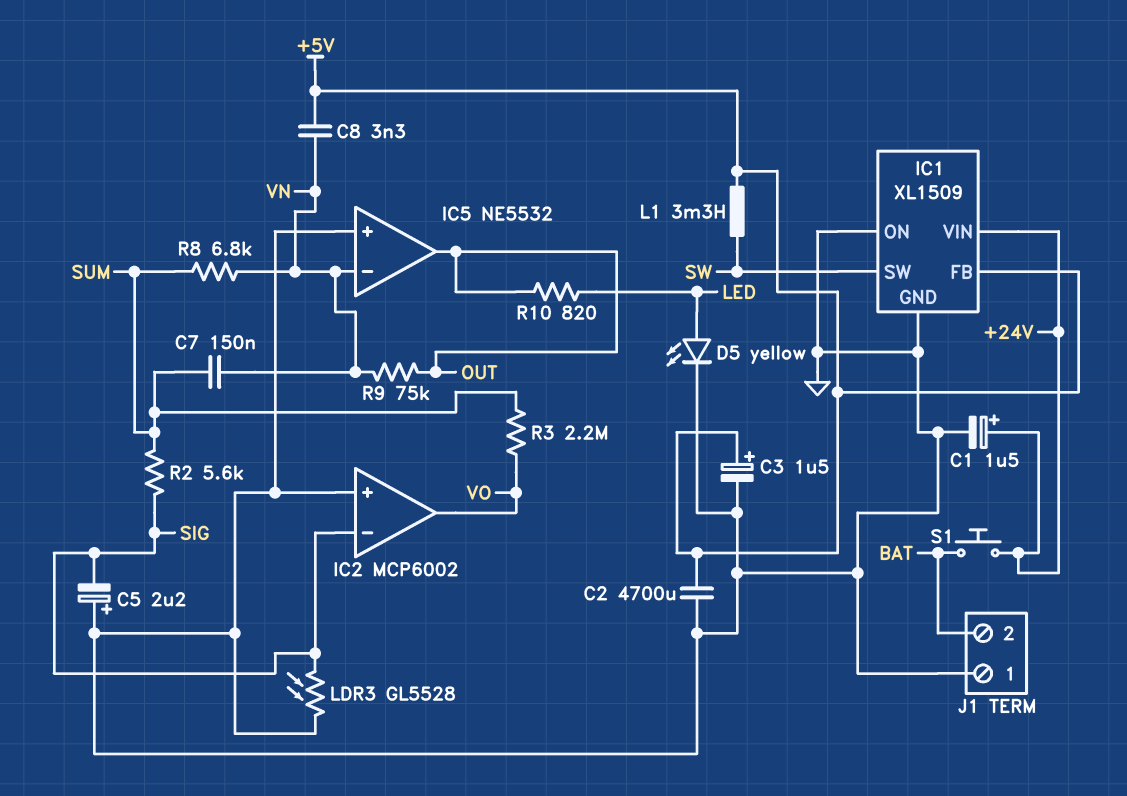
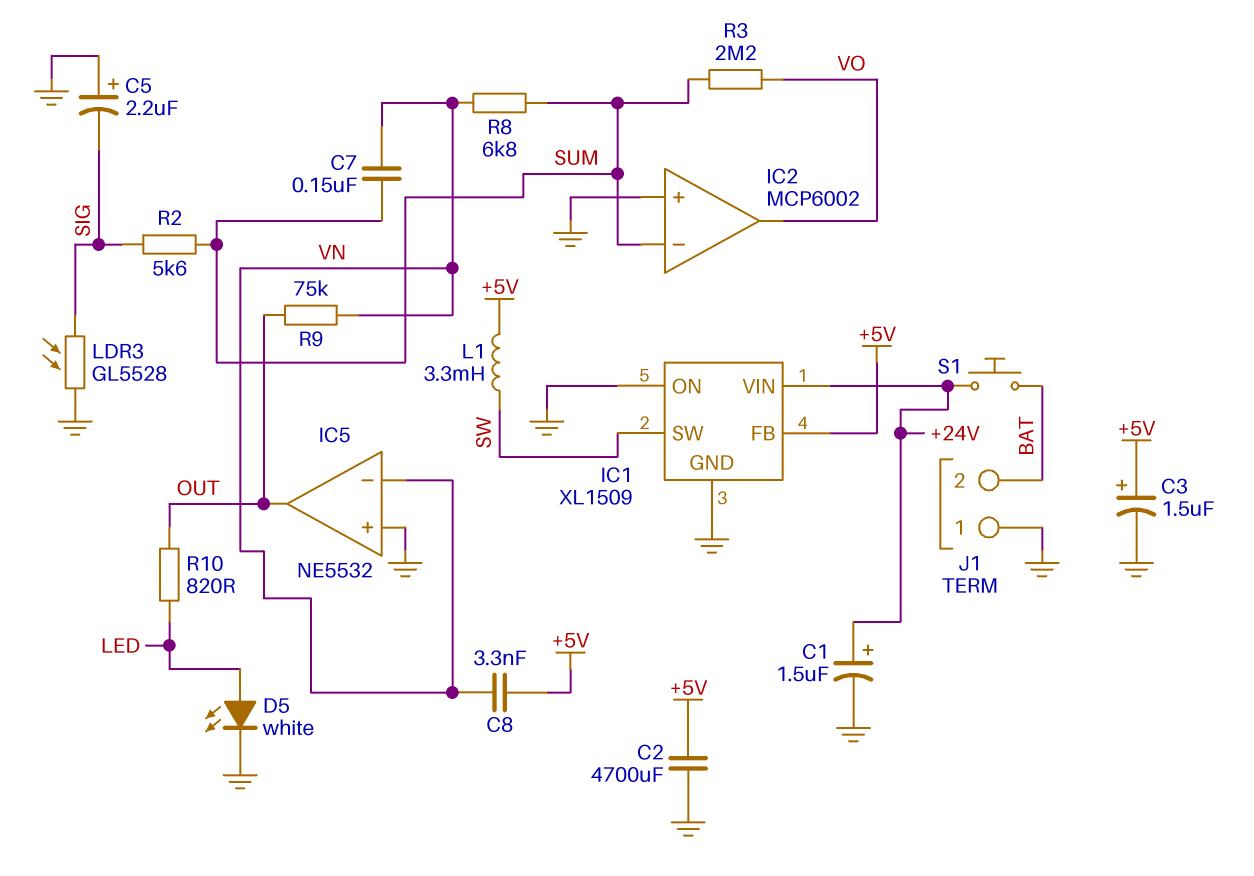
D5: LED yellow (A LED, K GND) -> LED white (A LED, K GND)
IC2 pin in-: SIG -> SUM

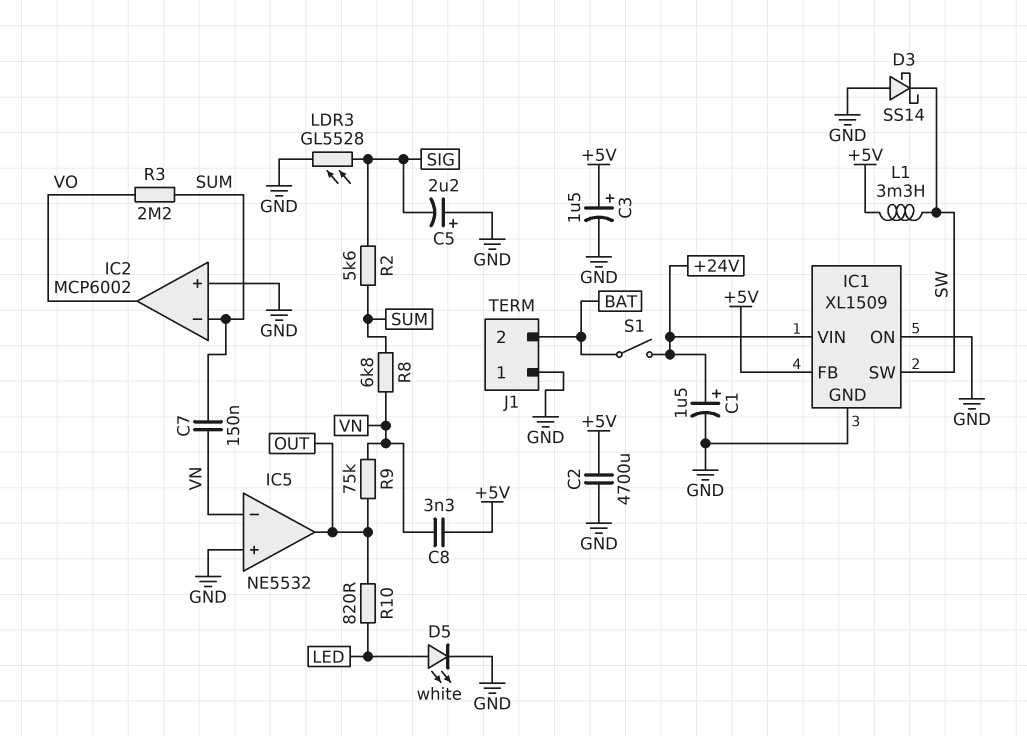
D3: none -> schottky SS14 (A GND, K SW)
S1: button (+24V, BAT) -> switch (+24V, BAT)

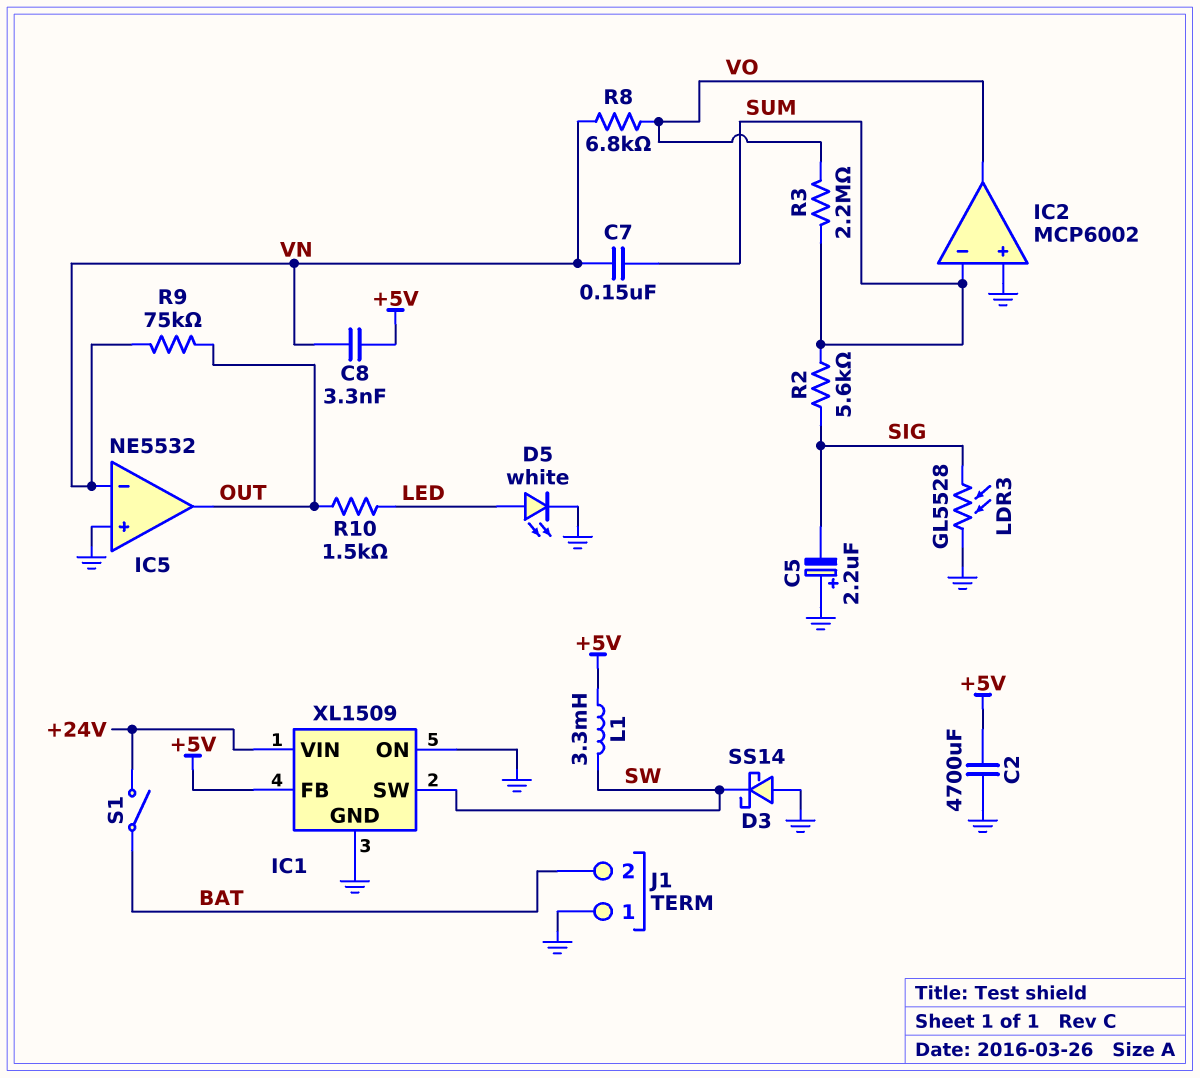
C1: 1.5uF (plus +24V, minus GND) -> none
C3: 1.5uF (plus +5V, minus GND) -> none
R8: 6.8k (SUM, VN) -> 6.8k (VN, VO)
R10: 820 (LED, OUT) -> 1.5k (LED, OUT)

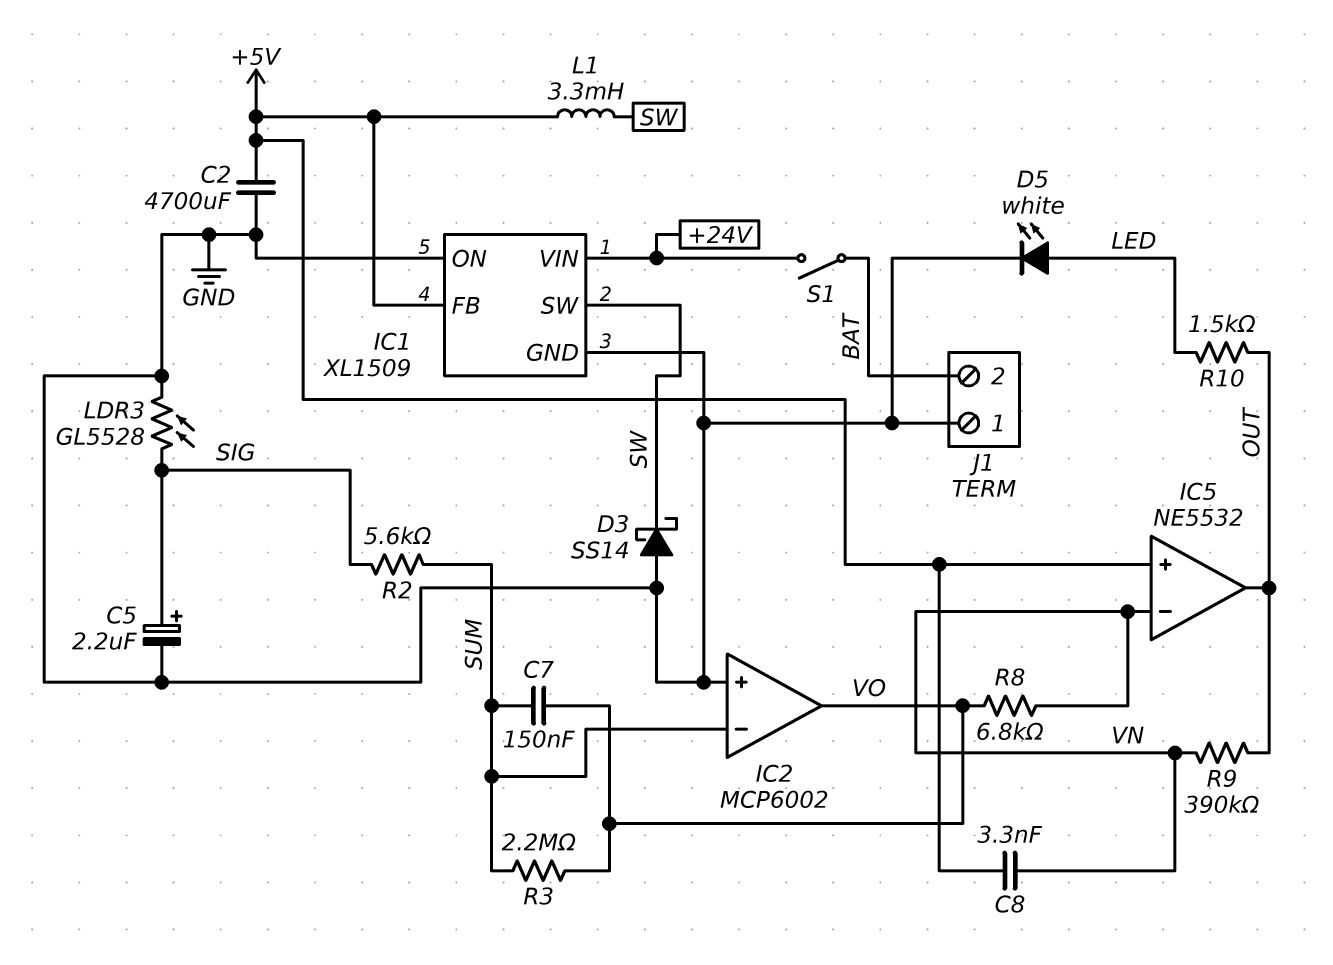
C5: 2.2uF (plus GND, minus SIG) -> 2.2uF (plus SIG, minus GND)
C7: 150nF (SUM, VN) -> 150nF (SUM, VO)
IC5 pin in+: GND -> +5V
R9: 75k (OUT, VN) -> 390k (OUT, VN)

